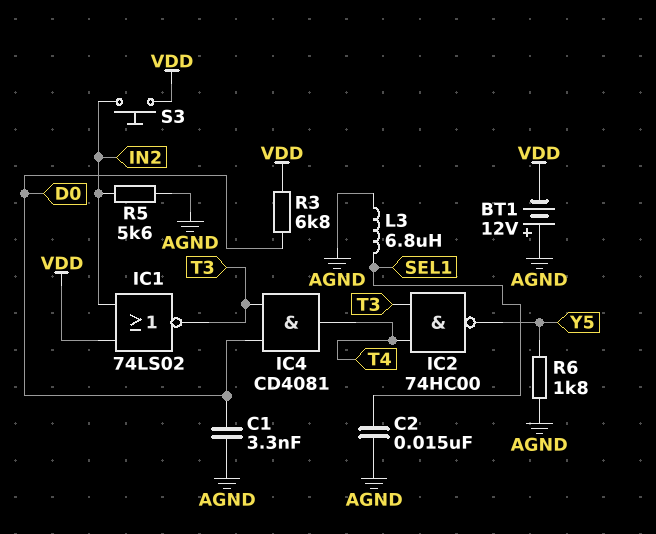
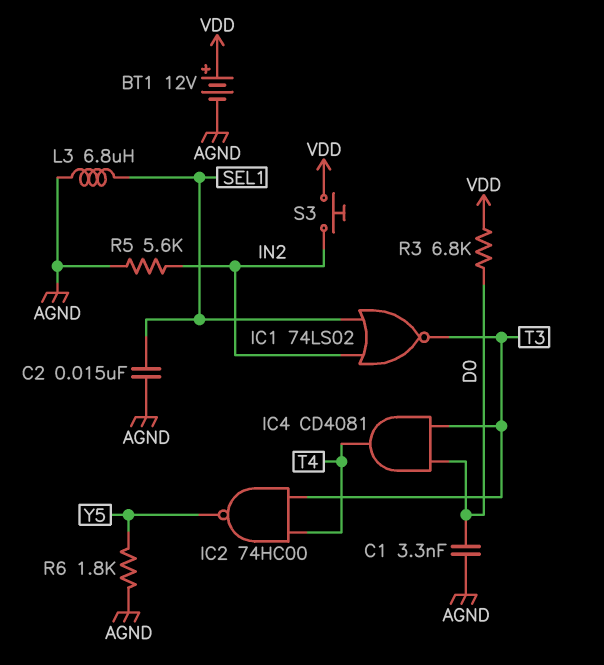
BT1: 12V (plus AGND, minus VDD) -> 12V (plus VDD, minus AGND)
IC1: NOR 74LS02 (in IN2, in VDD, out T3) -> NOR 74LS02 (in IN2, in SEL1, out T3)

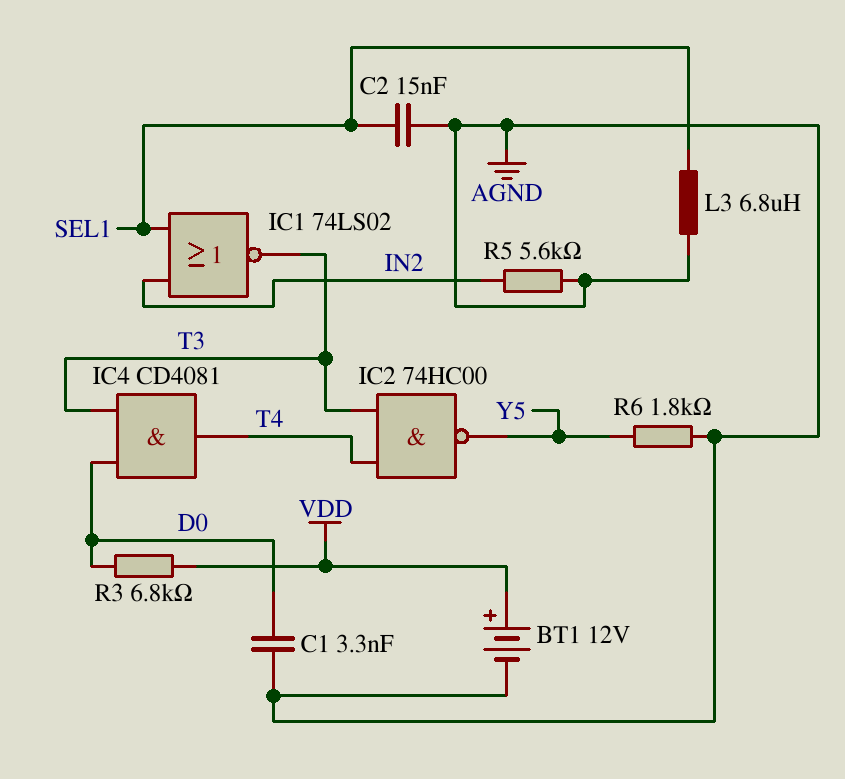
S3: button (IN2, VDD) -> none

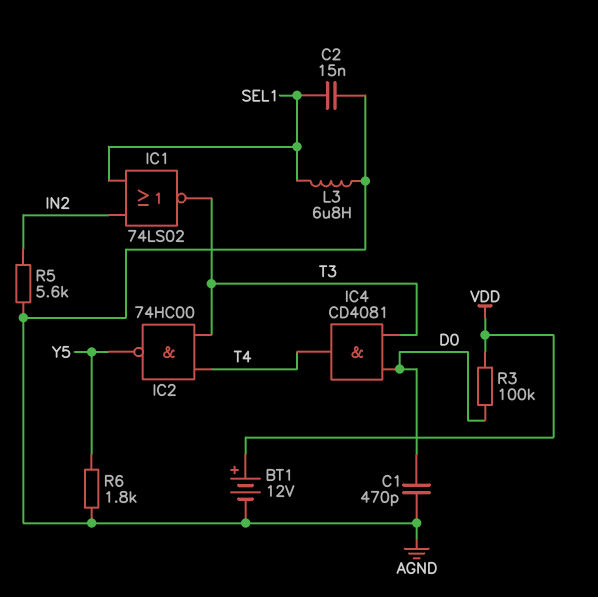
C1: 3.3nF (AGND, D0) -> 470pF (AGND, D0)
R3: 6.8k (D0, VDD) -> 100k (D0, VDD)

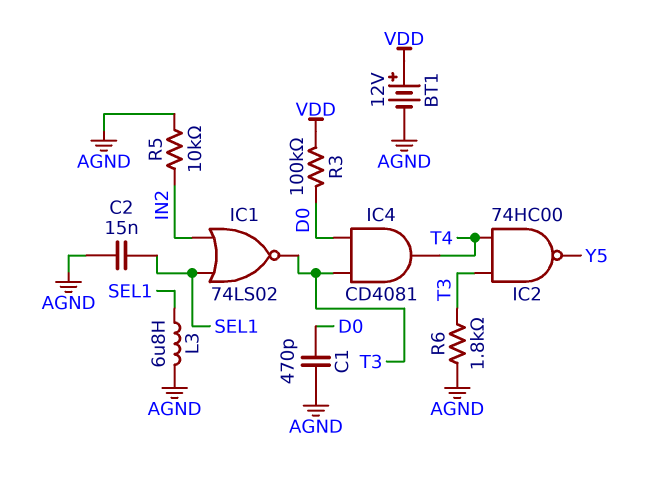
R5: 5.6k (AGND, IN2) -> 10k (AGND, IN2)
R6: 1.8k (AGND, Y5) -> 1.8k (AGND, T3)

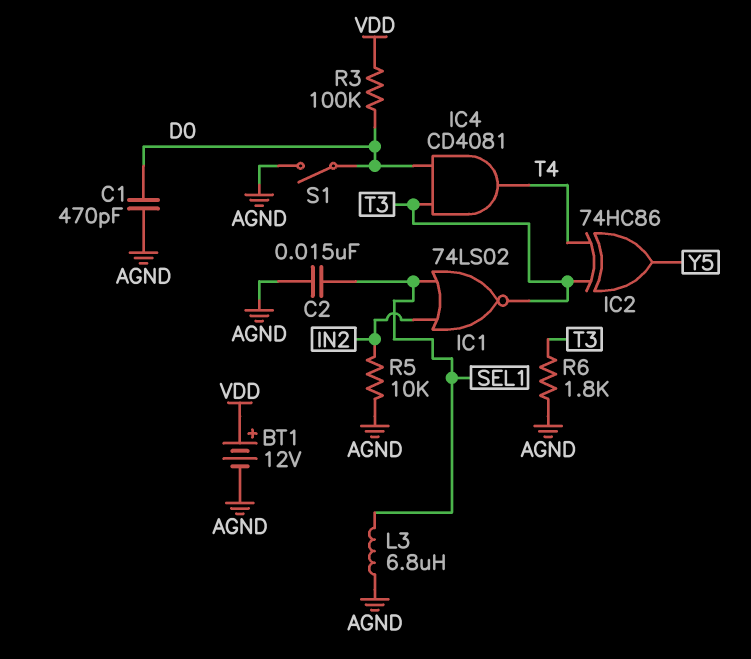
IC2: NAND 74HC00 (in T3, in T4, out Y5) -> XOR 74HC86 (in T3, in T4, out Y5)
S1: none -> switch (AGND, D0)

